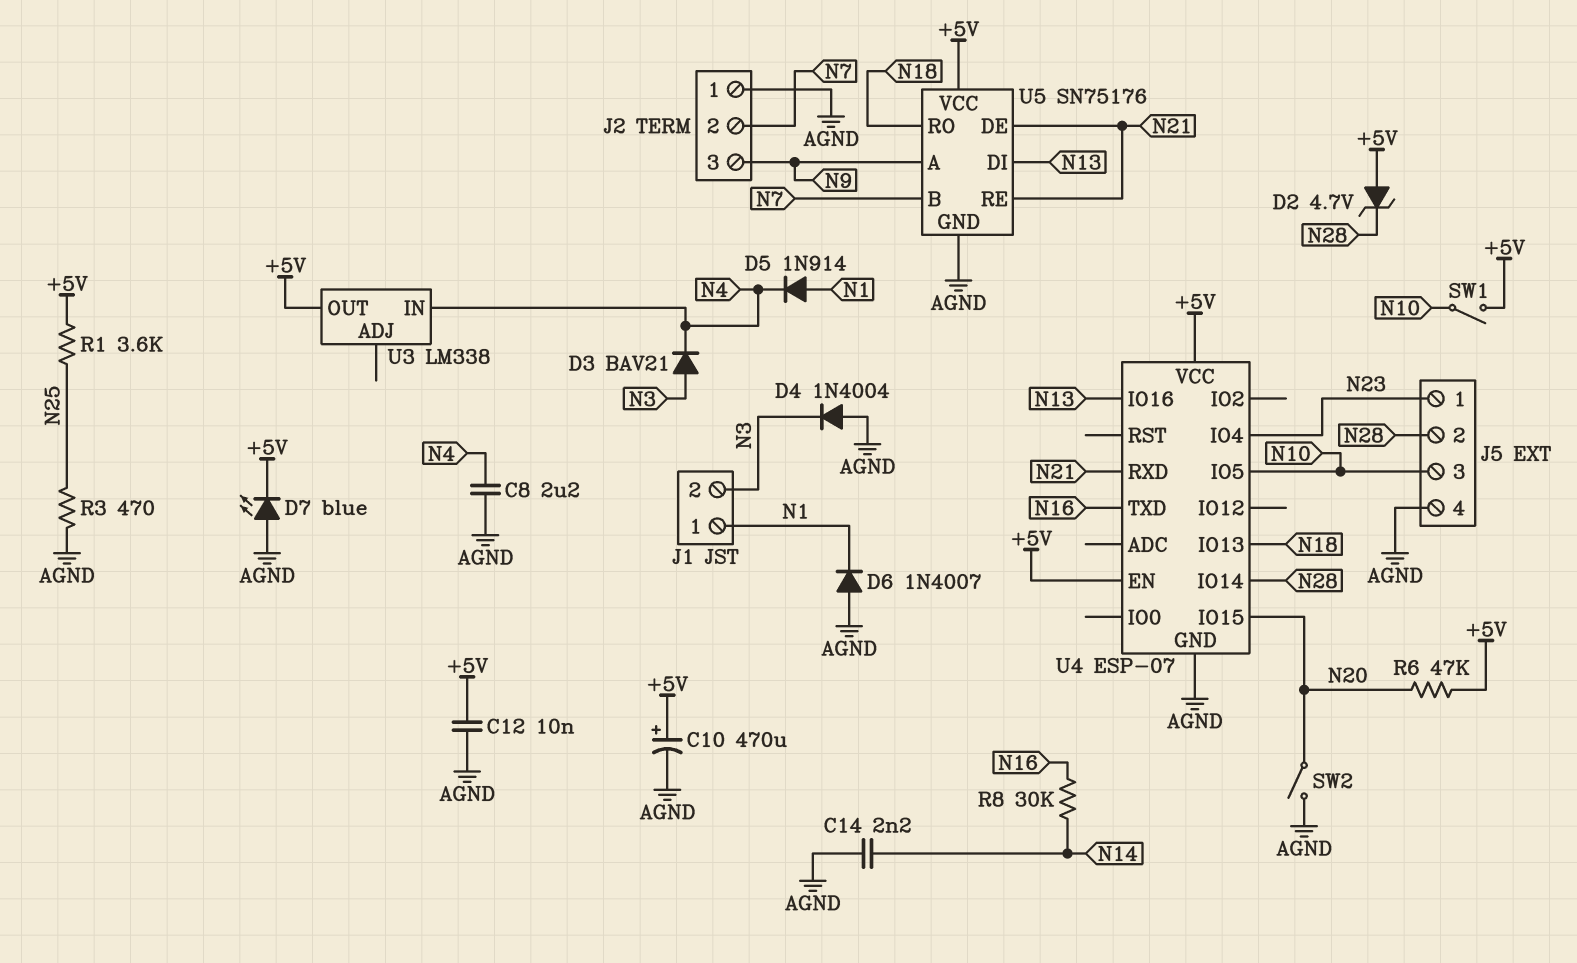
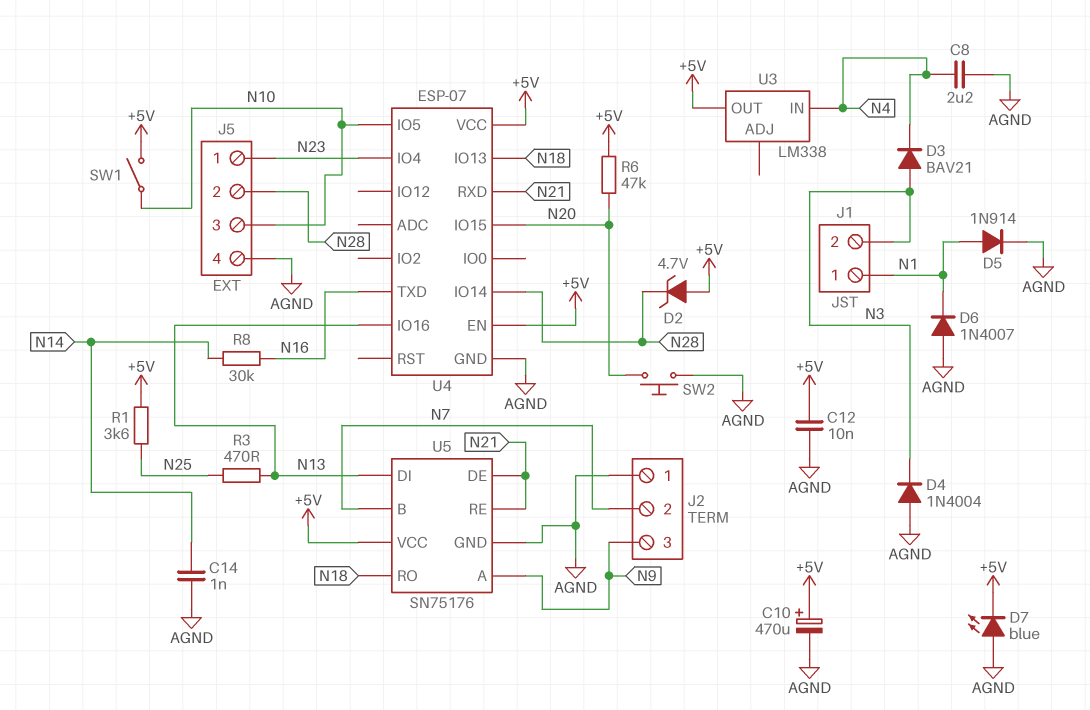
C14: 2.2nF (AGND, N14) -> 1nF (AGND, N14)
D5: diode 1N914 (A N1, K N4) -> diode 1N914 (A N1, K AGND)
R3: 470 (AGND, N25) -> 470 (N13, N25)
SW2: switch (AGND, N20) -> button (AGND, N20)

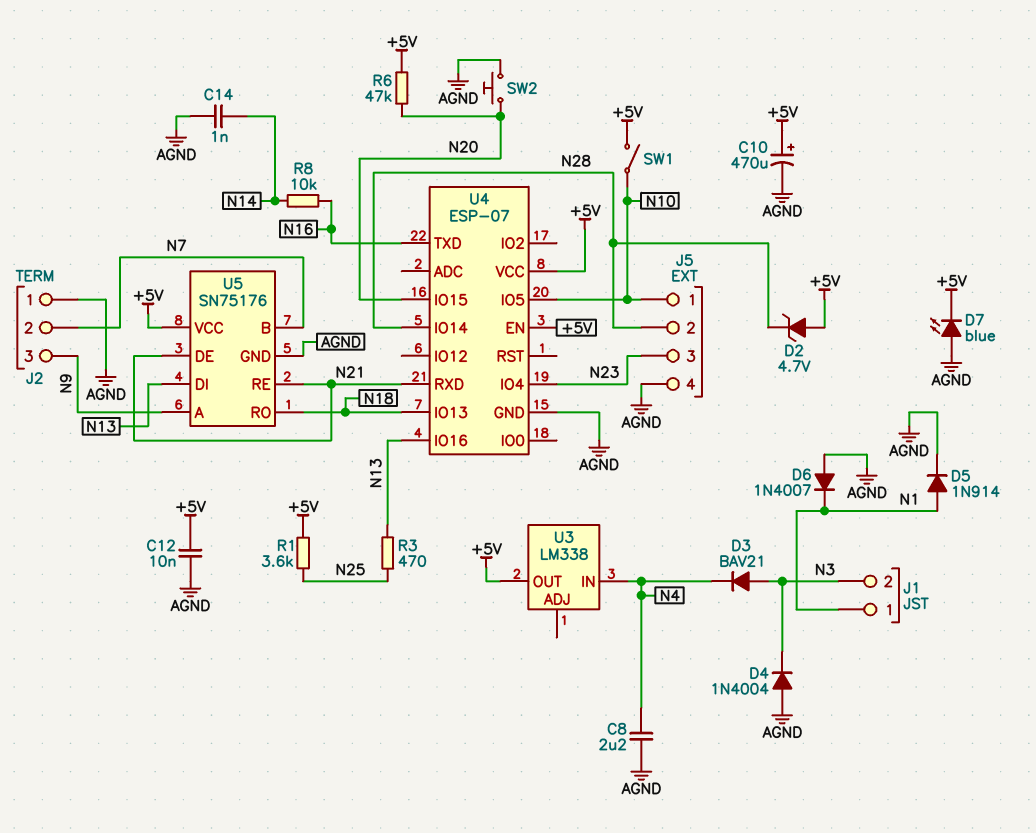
J5 pin 1: N23 -> N10
J5 pin 3: N10 -> N23
R8: 30k (N14, N16) -> 10k (N14, N16)

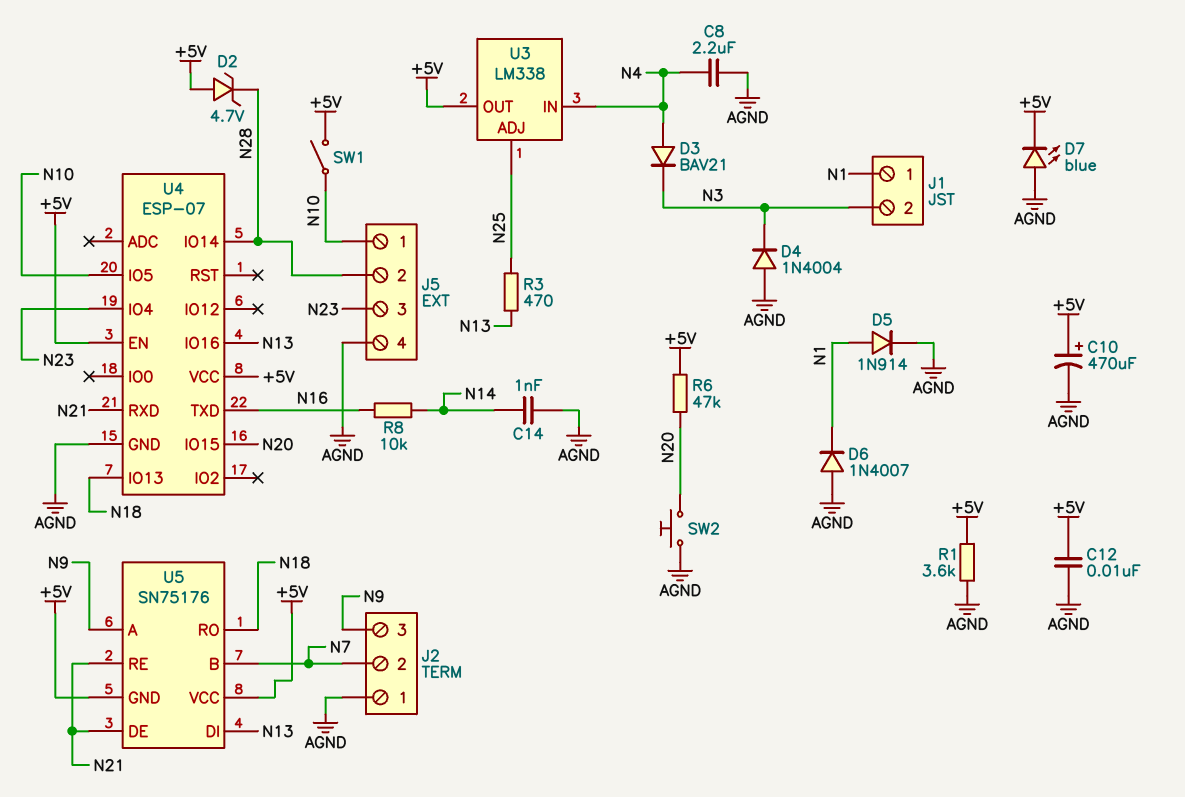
D3: diode BAV21 (A N3, K N4) -> diode BAV21 (A N4, K N3)
R1: 3.6k (+5V, N25) -> 3.6k (+5V, AGND)
U3 pin ADJ: none -> N25
U5 pin GND: AGND -> +5V

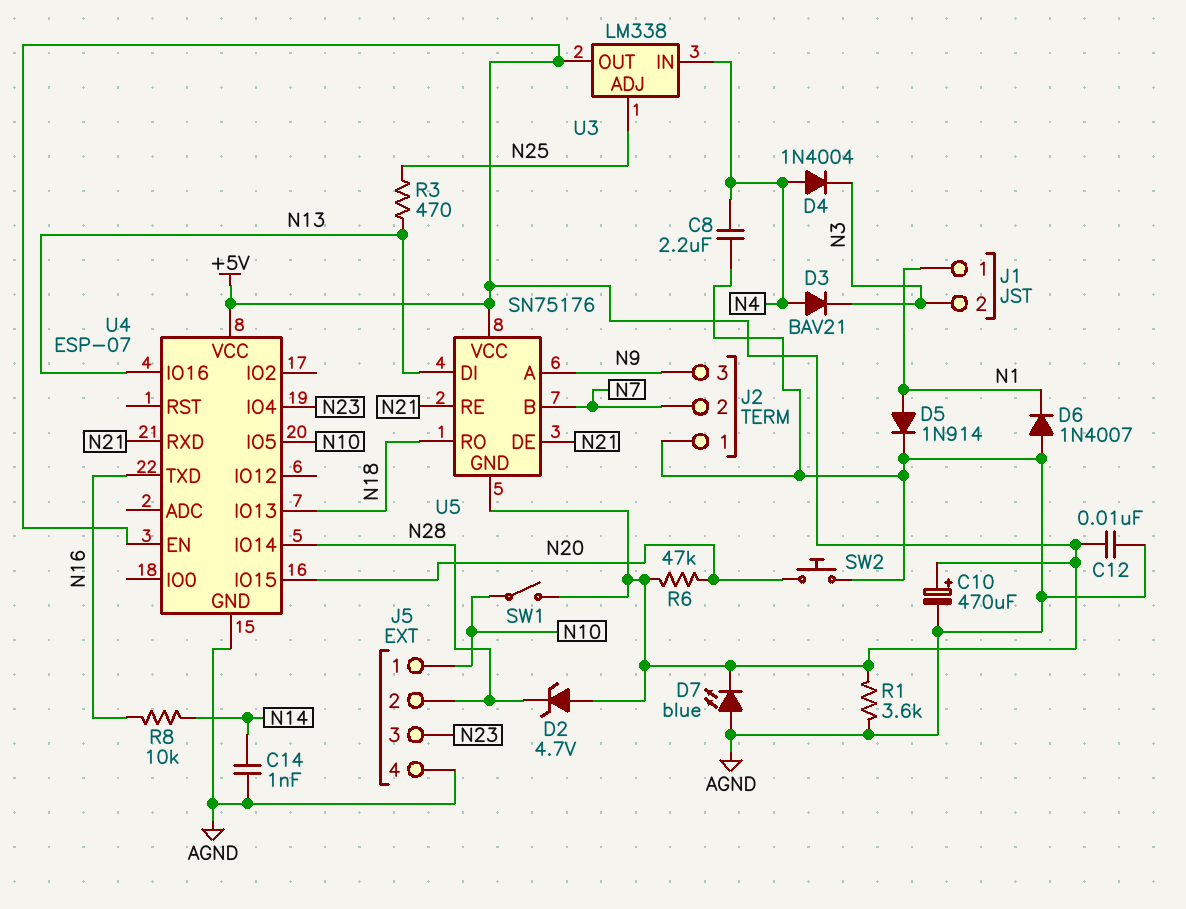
D4: diode 1N4004 (A AGND, K N3) -> diode 1N4004 (A N4, K N3)

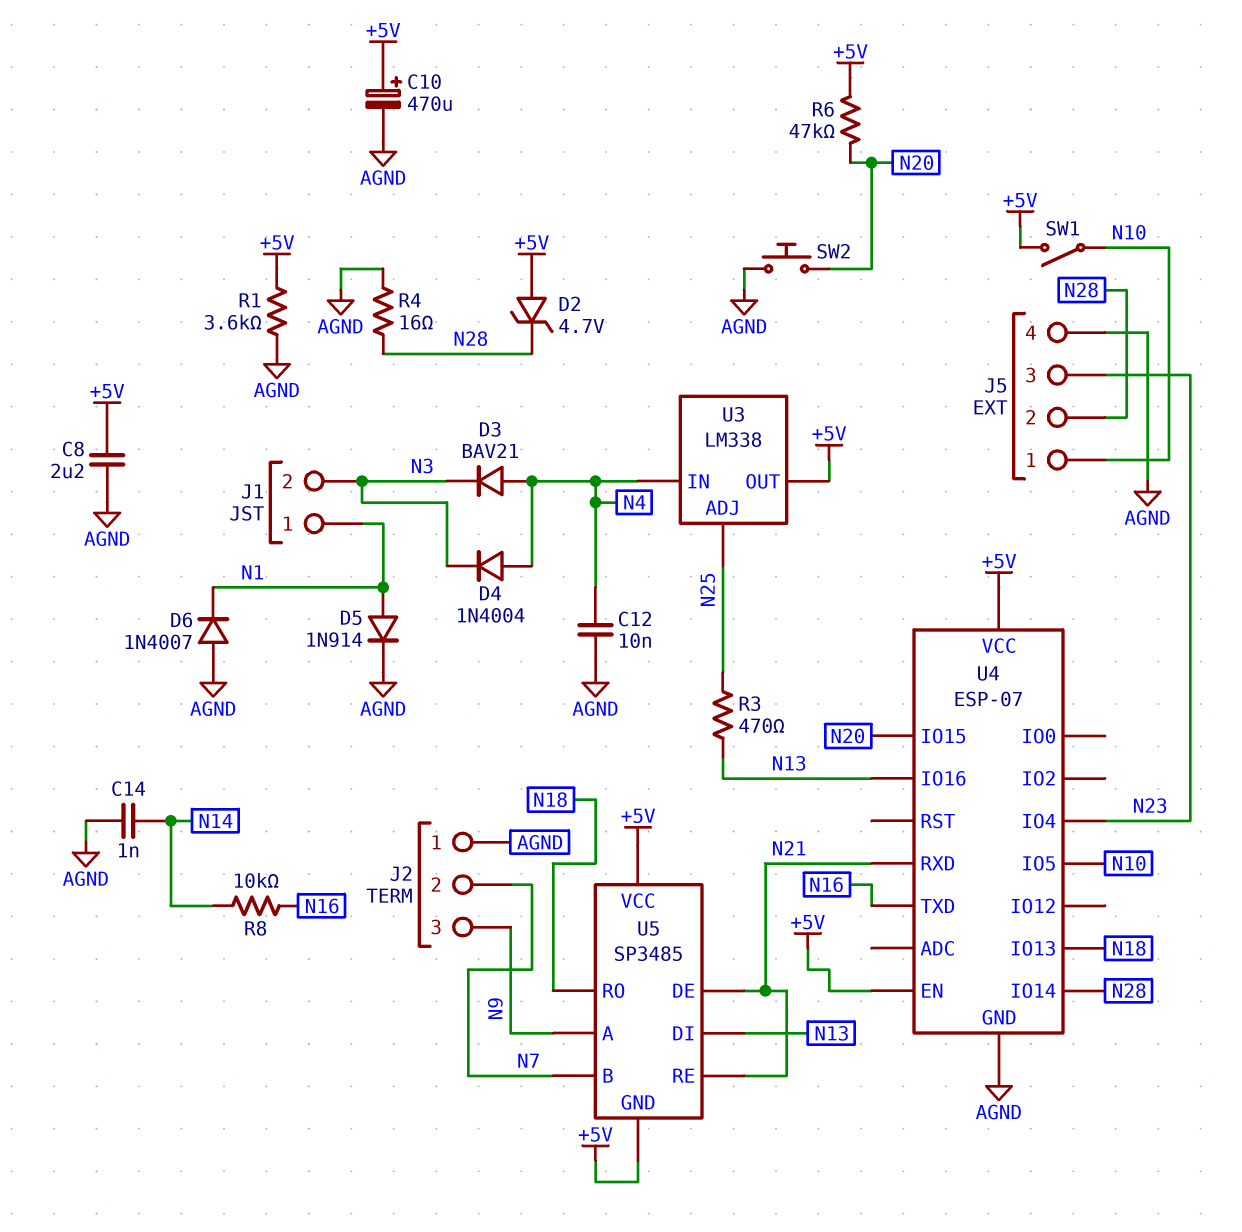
C8: 2.2uF (AGND, N4) -> 2.2uF (+5V, AGND)
C12: 10nF (+5V, AGND) -> 10nF (AGND, N4)
D7: LED blue (A AGND, K +5V) -> none
R4: none -> 16 (AGND, N28)
U5: SN75176 -> SP3485

